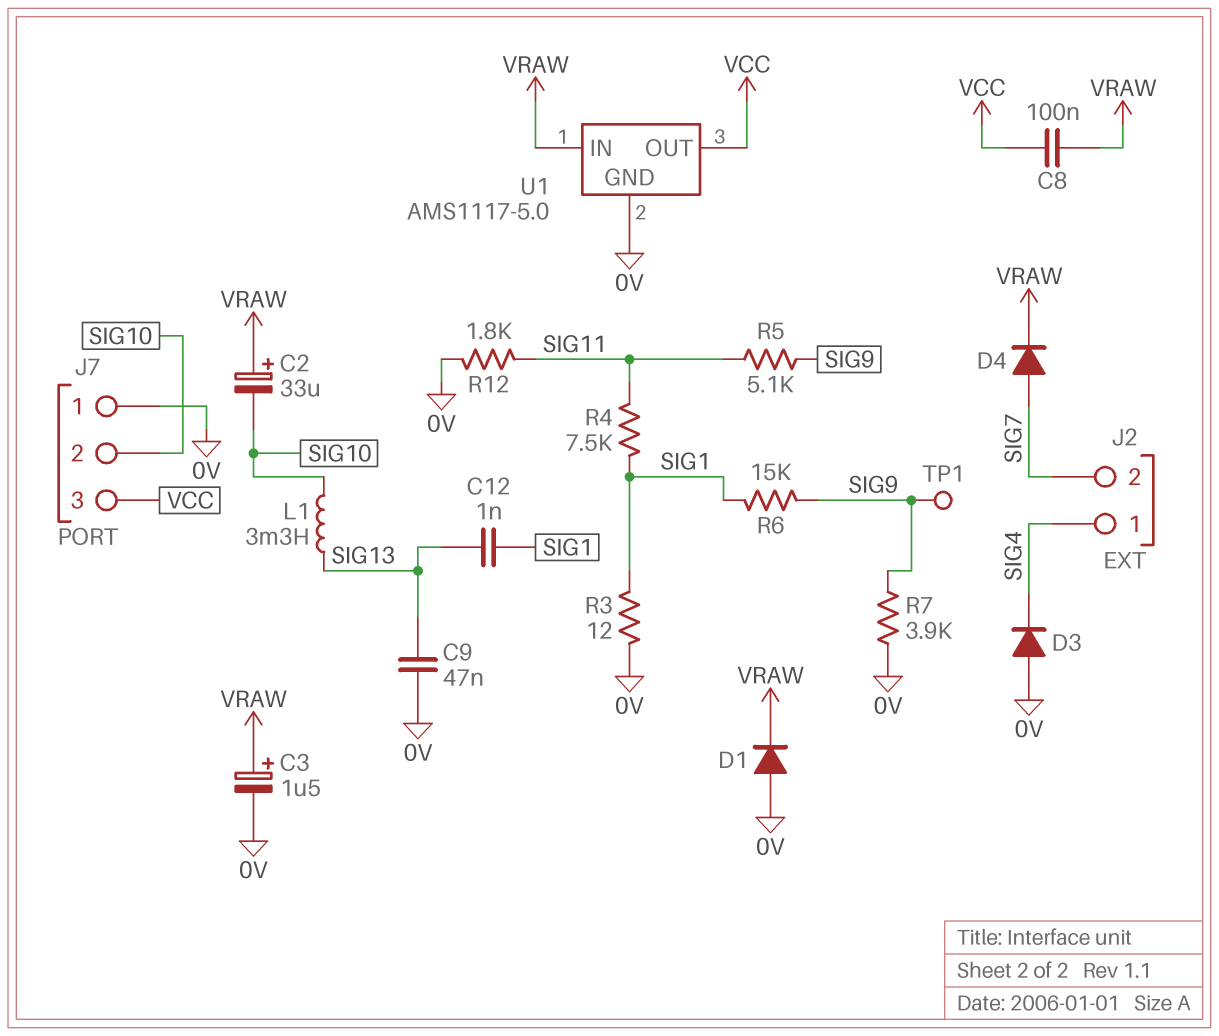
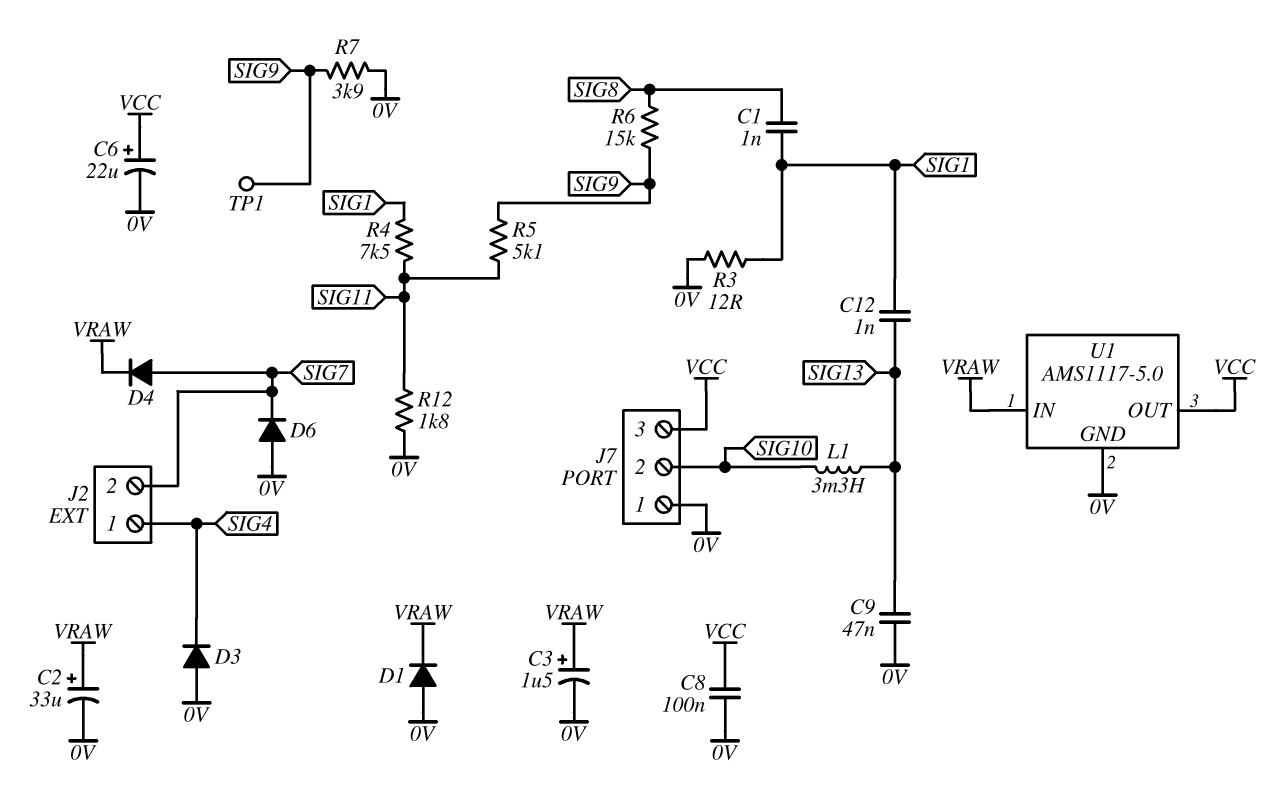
C1: none -> 1nF (SIG1, SIG8)
C2: 33uF (plus VRAW, minus SIG10) -> 33uF (plus VRAW, minus 0V)
C6: none -> 22uF (plus VCC, minus 0V)
C8: 100nF (VCC, VRAW) -> 100nF (0V, VCC)
D6: none -> diode (A 0V, K SIG7)
R6: 15k (SIG1, SIG9) -> 15k (SIG8, SIG9)

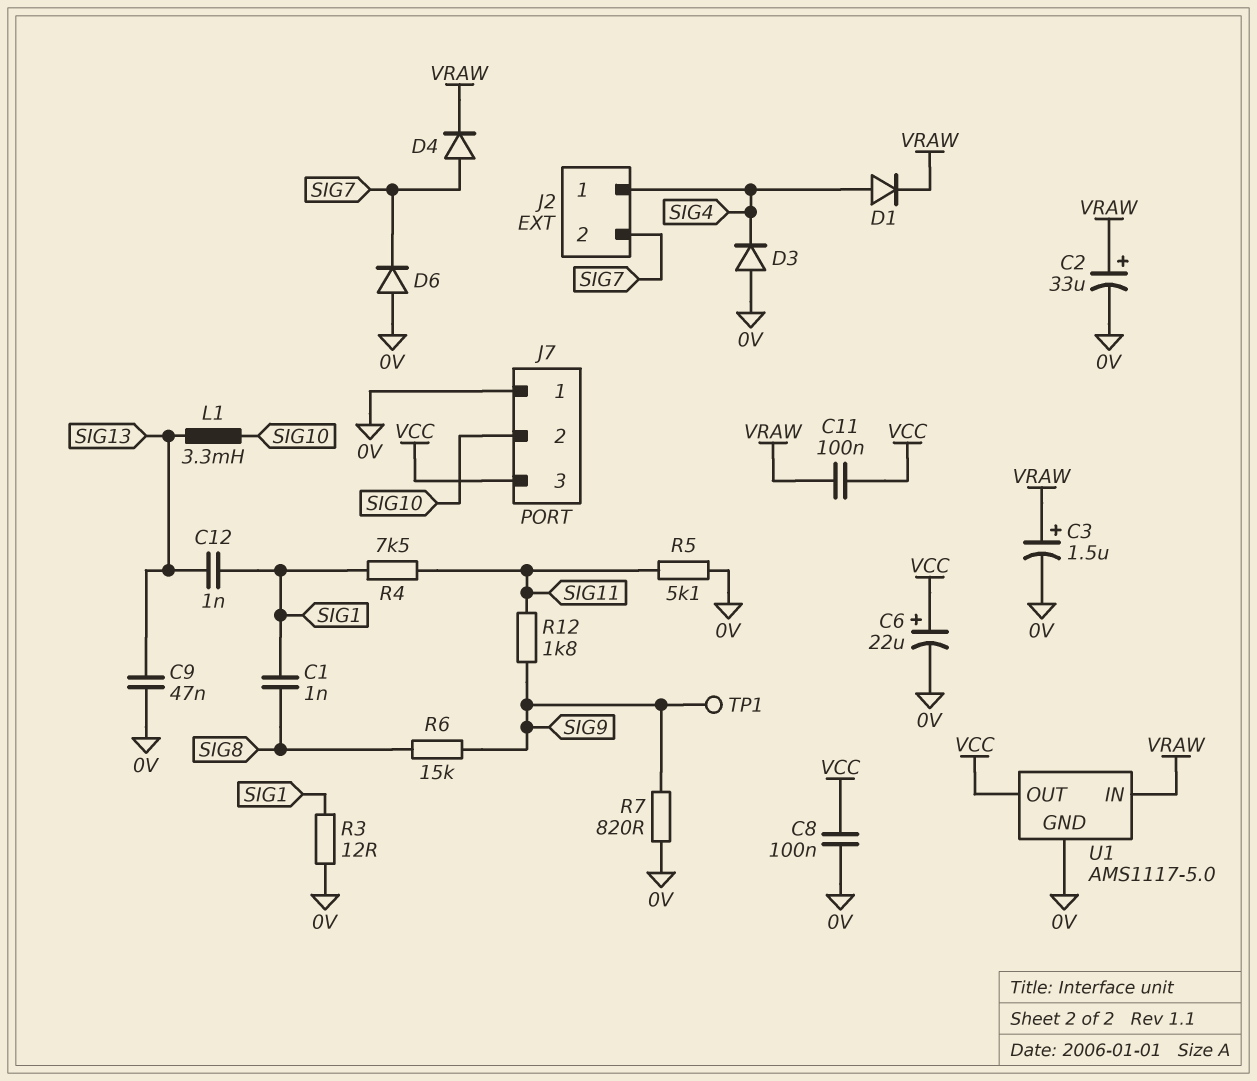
C11: none -> 100nF (VCC, VRAW)
D1: diode (A 0V, K VRAW) -> diode (A SIG4, K VRAW)
R5: 5.1k (SIG9, SIG11) -> 5.1k (0V, SIG11)
R7: 3.9k (0V, SIG9) -> 820 (0V, SIG9)
R12: 1.8k (0V, SIG11) -> 1.8k (SIG9, SIG11)

